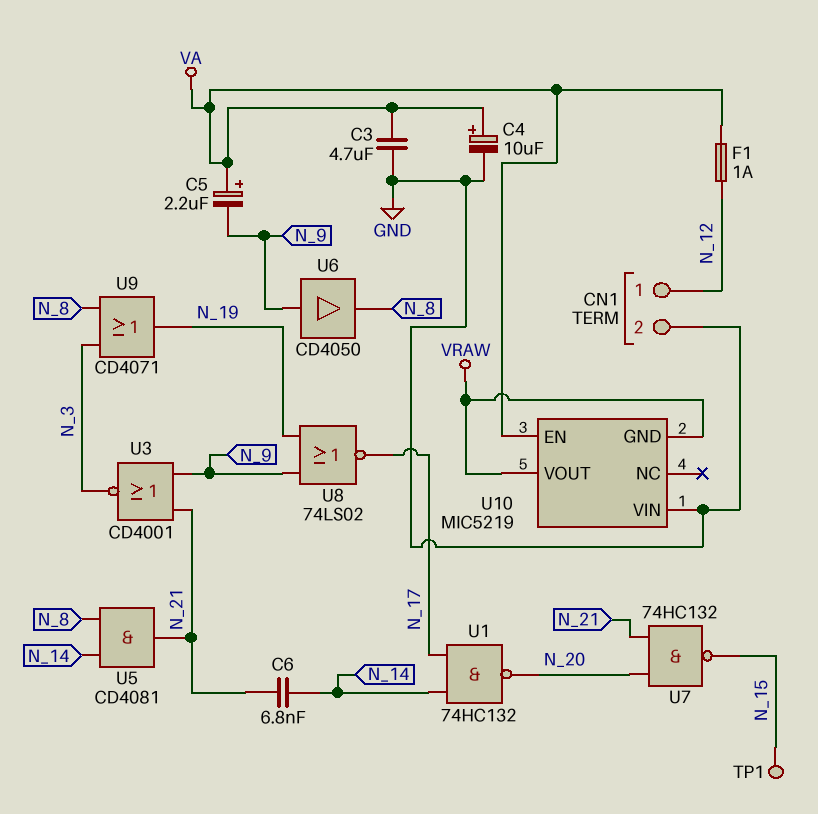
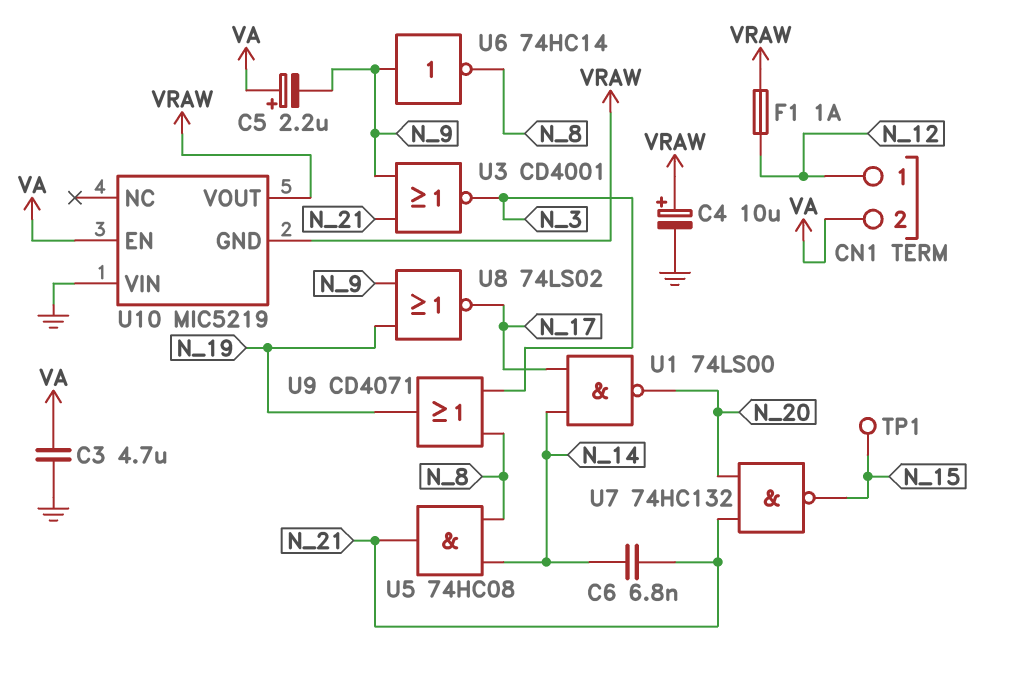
C4: 10uF (plus VA, minus GND) -> 10uF (plus VRAW, minus GND)
CN1 pin 2: GND -> VA
F1: 1A (N_12, VA) -> 1A (N_12, VRAW)
U1: NAND 74HC132 (in N_14, in N_17, out N_20) -> NAND 74LS00 (in N_14, in N_17, out N_20)
U5: AND CD4081 (in N_8, in N_14, out N_21) -> AND 74HC08 (in N_8, in N_14, out N_21)
U6: buffer CD4050 (in N_9, out N_8) -> NOT 74HC14 (in N_9, out N_8)

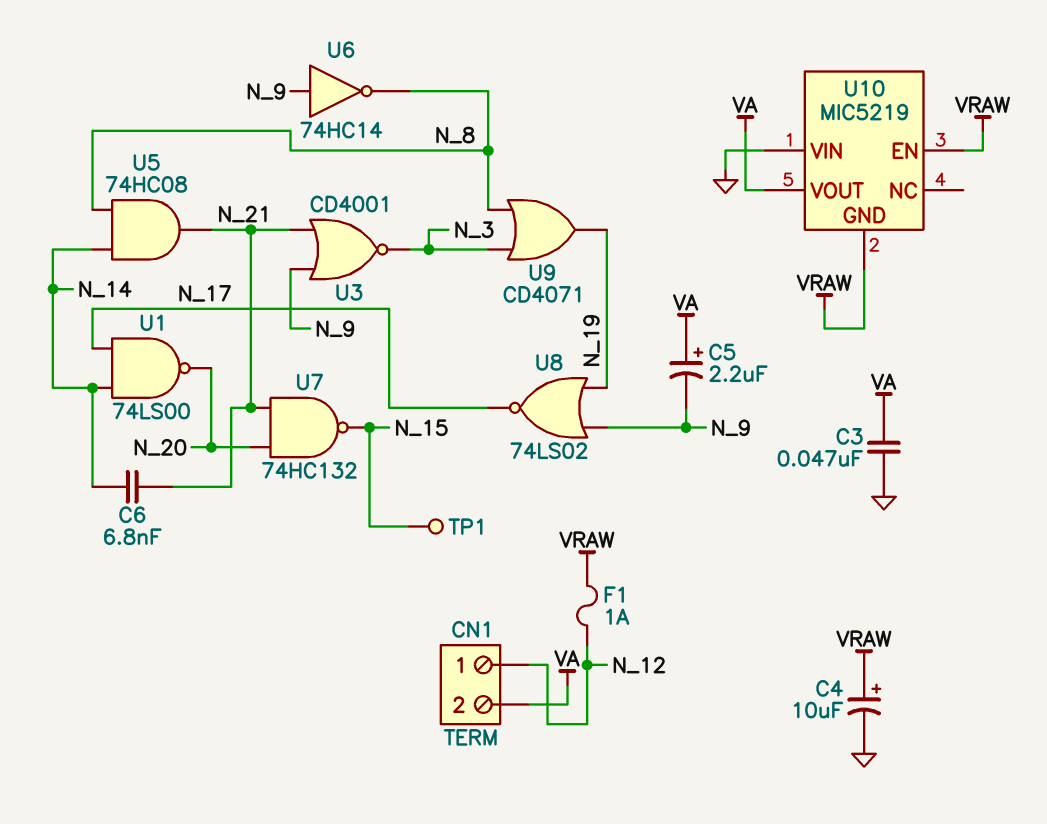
C3: 4.7uF (GND, VA) -> 47nF (GND, VA)
U10 pin EN: VA -> VRAW
U10 pin VOUT: VRAW -> VA

